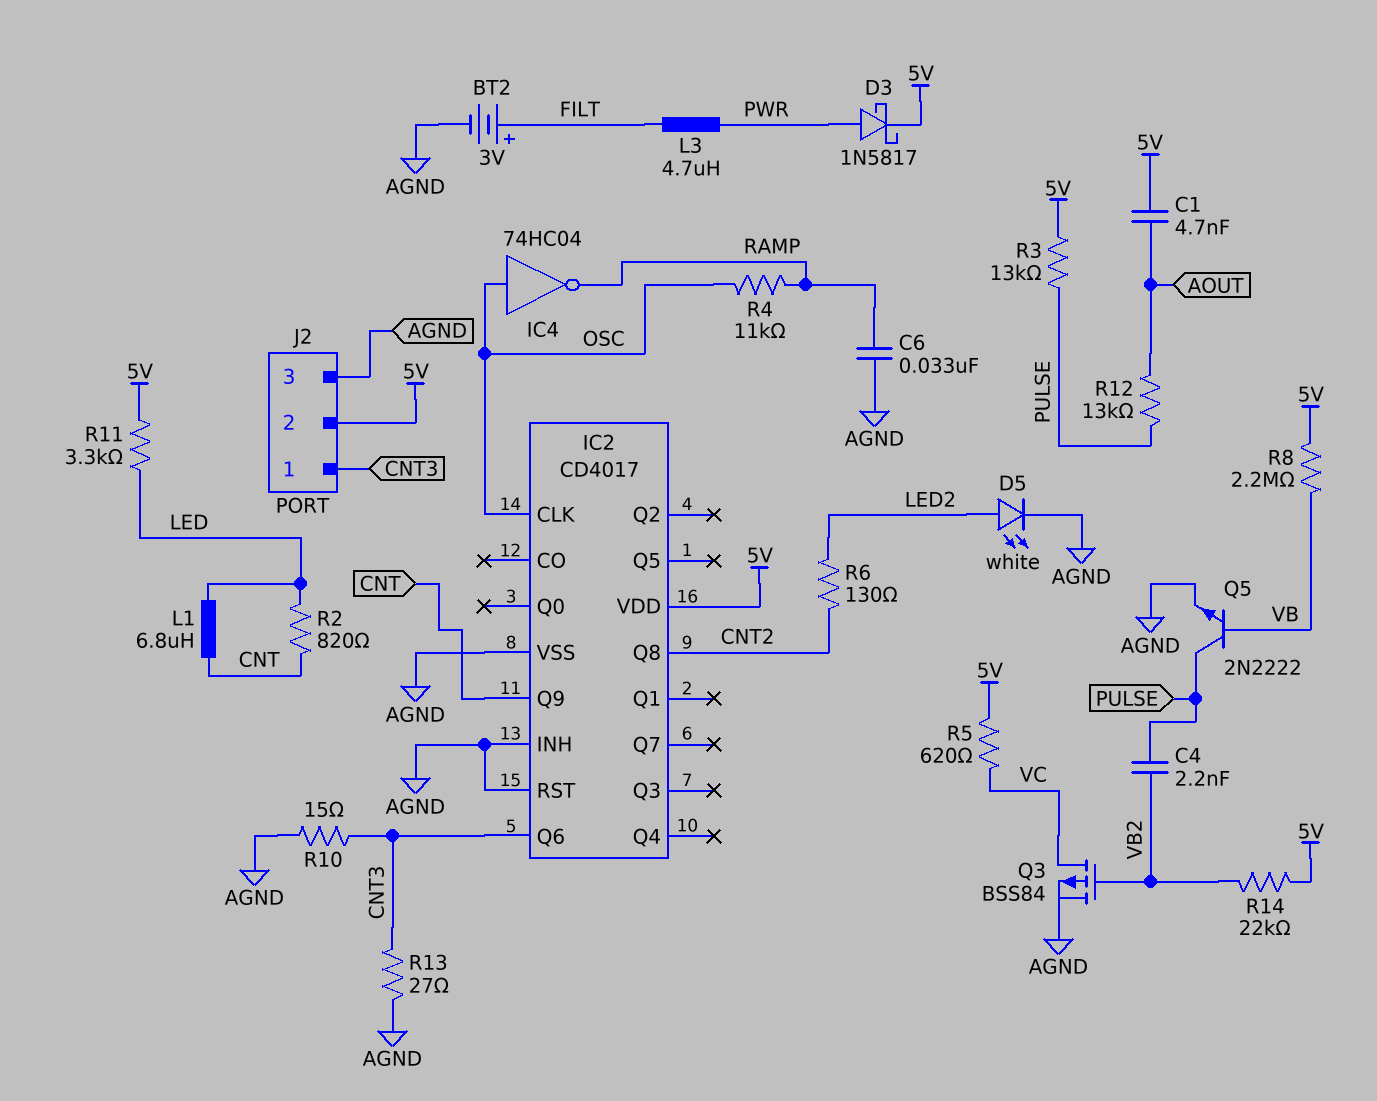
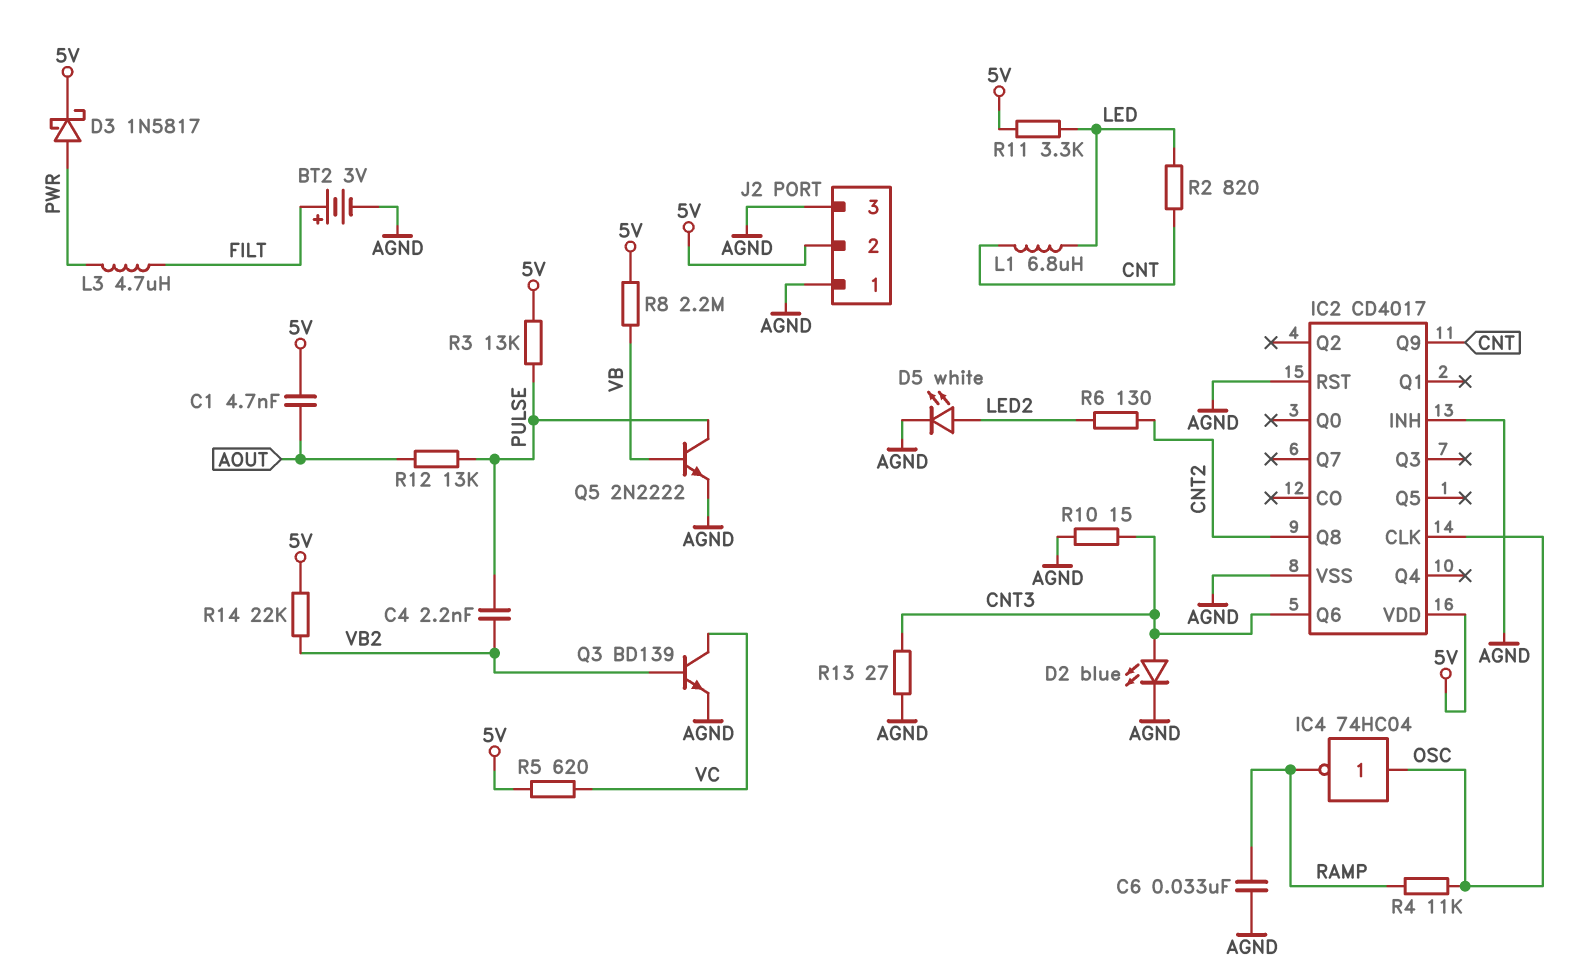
D2: none -> LED blue (A CNT3, K AGND)
J2 pin 1: CNT3 -> AGND
Q3: PMOS BSS84 (G VB2, D VC, S AGND) -> NPN BD139 (B VB2, C VC, E AGND)

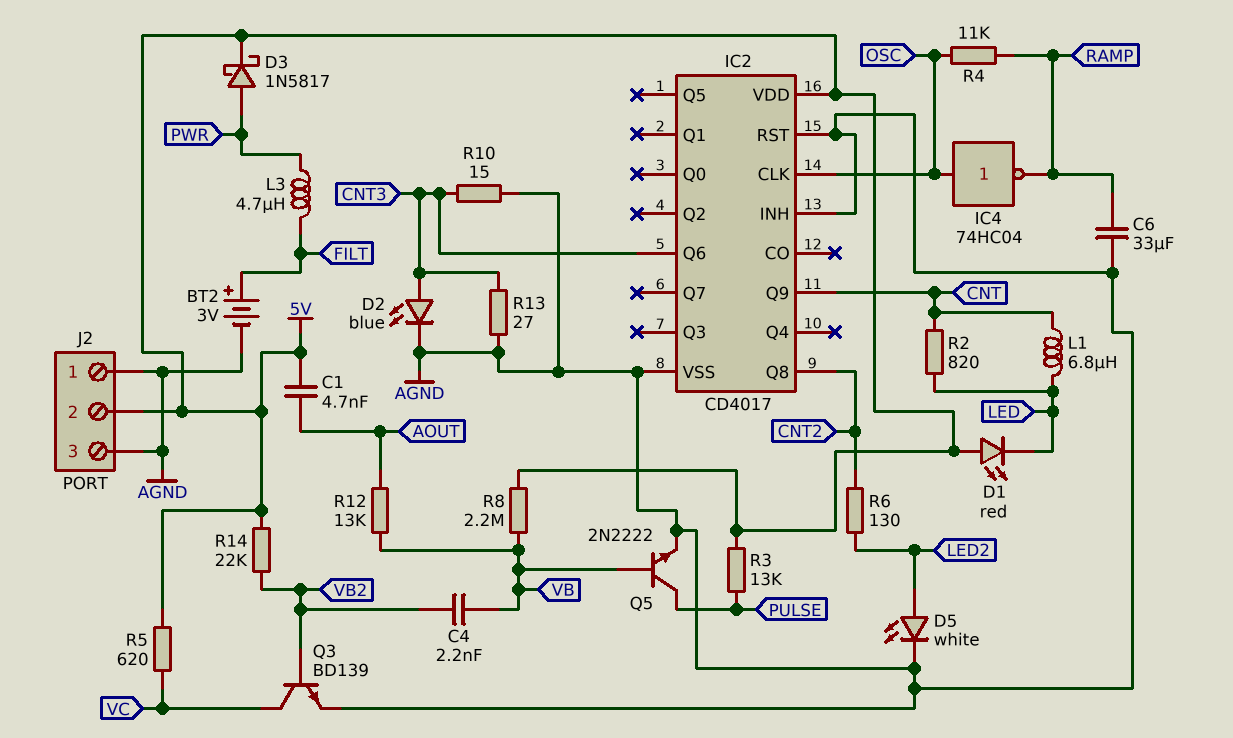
C4: 2.2nF (PULSE, VB2) -> 2.2nF (VB, VB2)
C6: 33nF (AGND, RAMP) -> 33uF (AGND, RAMP)
D1: none -> LED red (A 5V, K LED)
R11: 3.3k (5V, LED) -> none
R12: 13k (AOUT, PULSE) -> 13k (AOUT, VB)

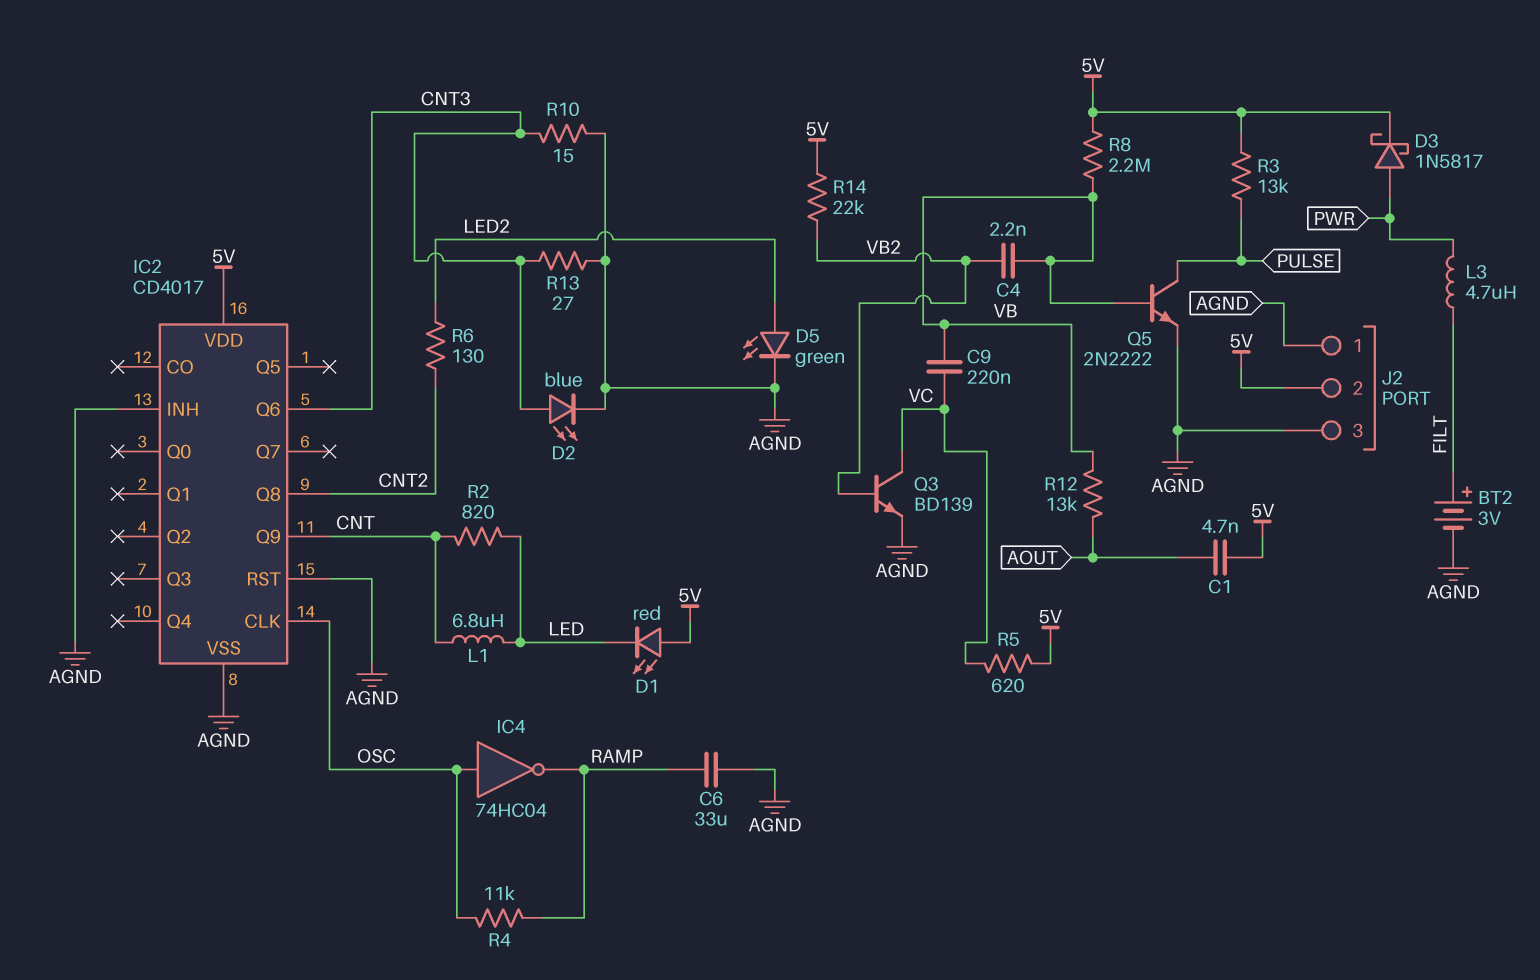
C9: none -> 220nF (VB, VC)
D5: LED white (A LED2, K AGND) -> LED green (A LED2, K AGND)

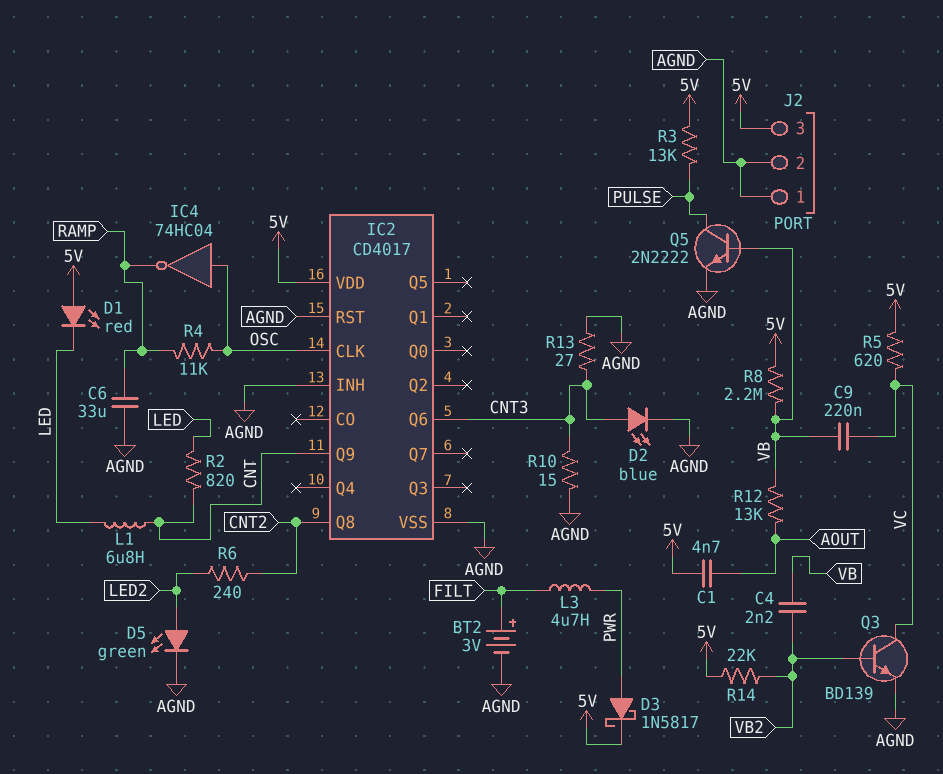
J2 pin 2: 5V -> AGND
J2 pin 3: AGND -> 5V
R6: 130 (CNT2, LED2) -> 240 (CNT2, LED2)

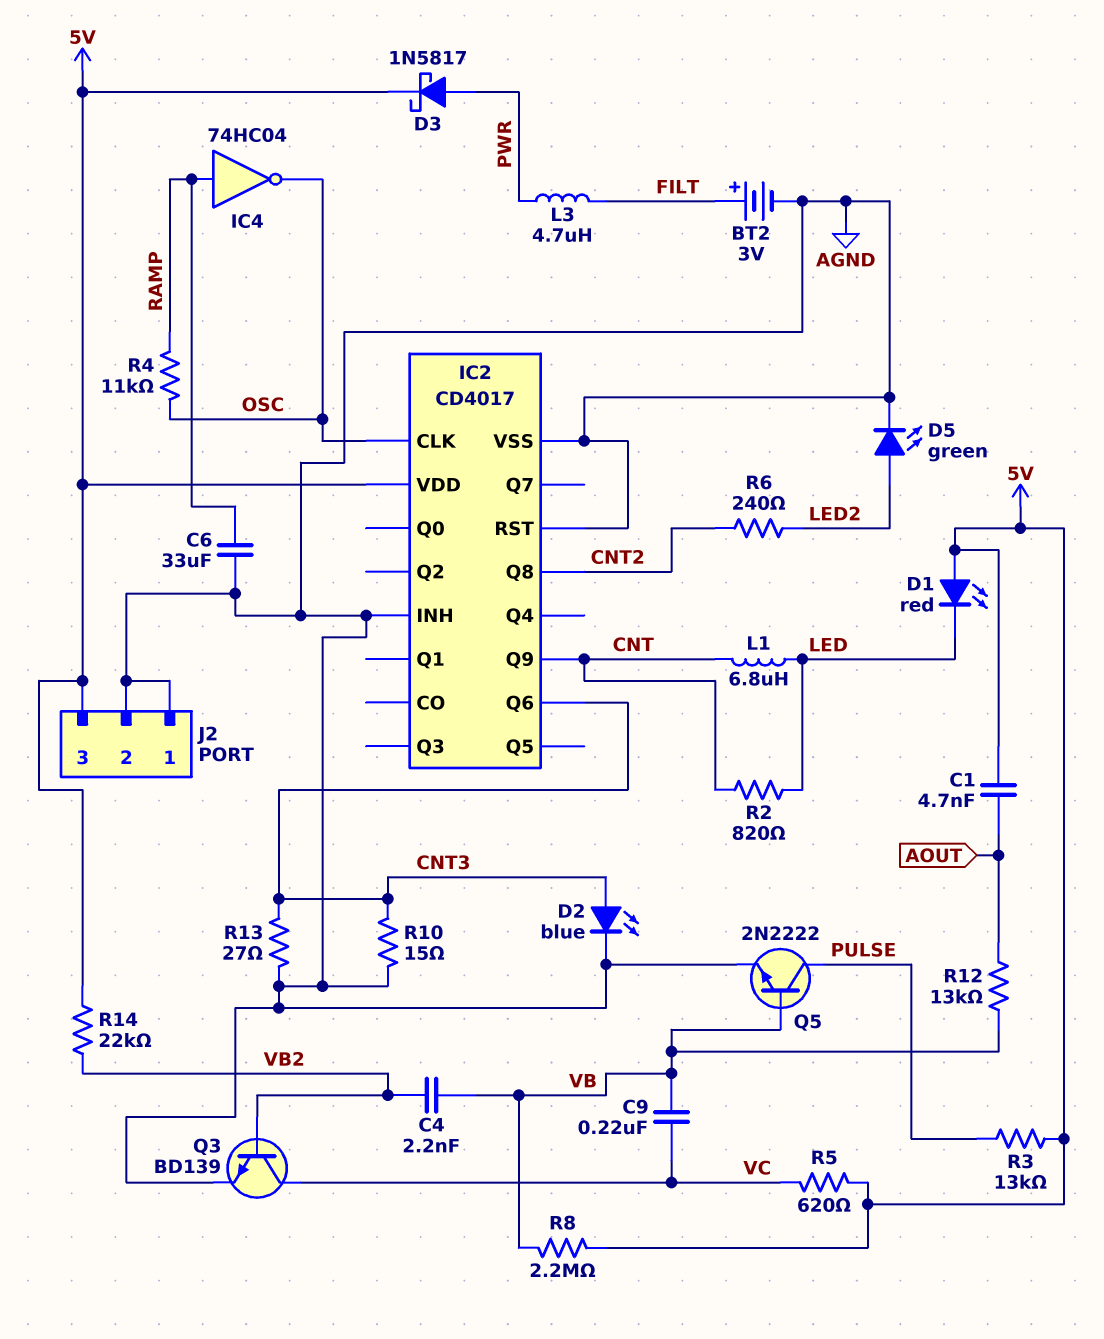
IC4: NOT 74HC04 (in OSC, out RAMP) -> NOT 74HC04 (in RAMP, out OSC)

